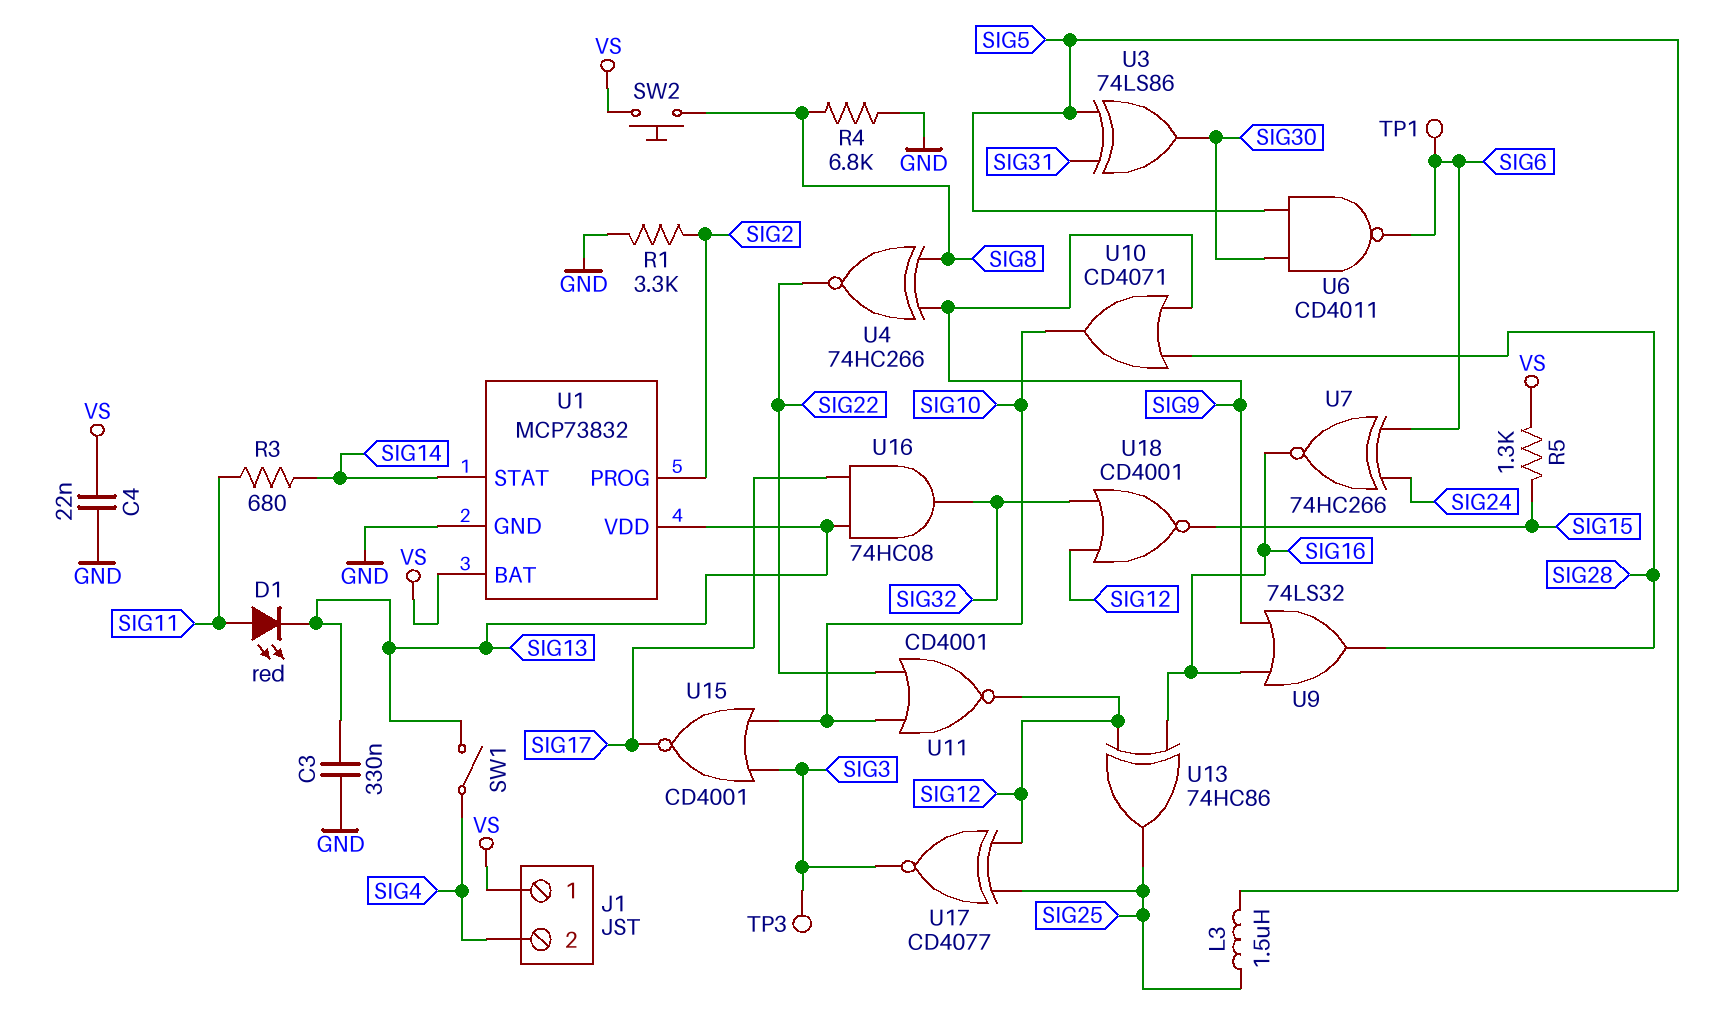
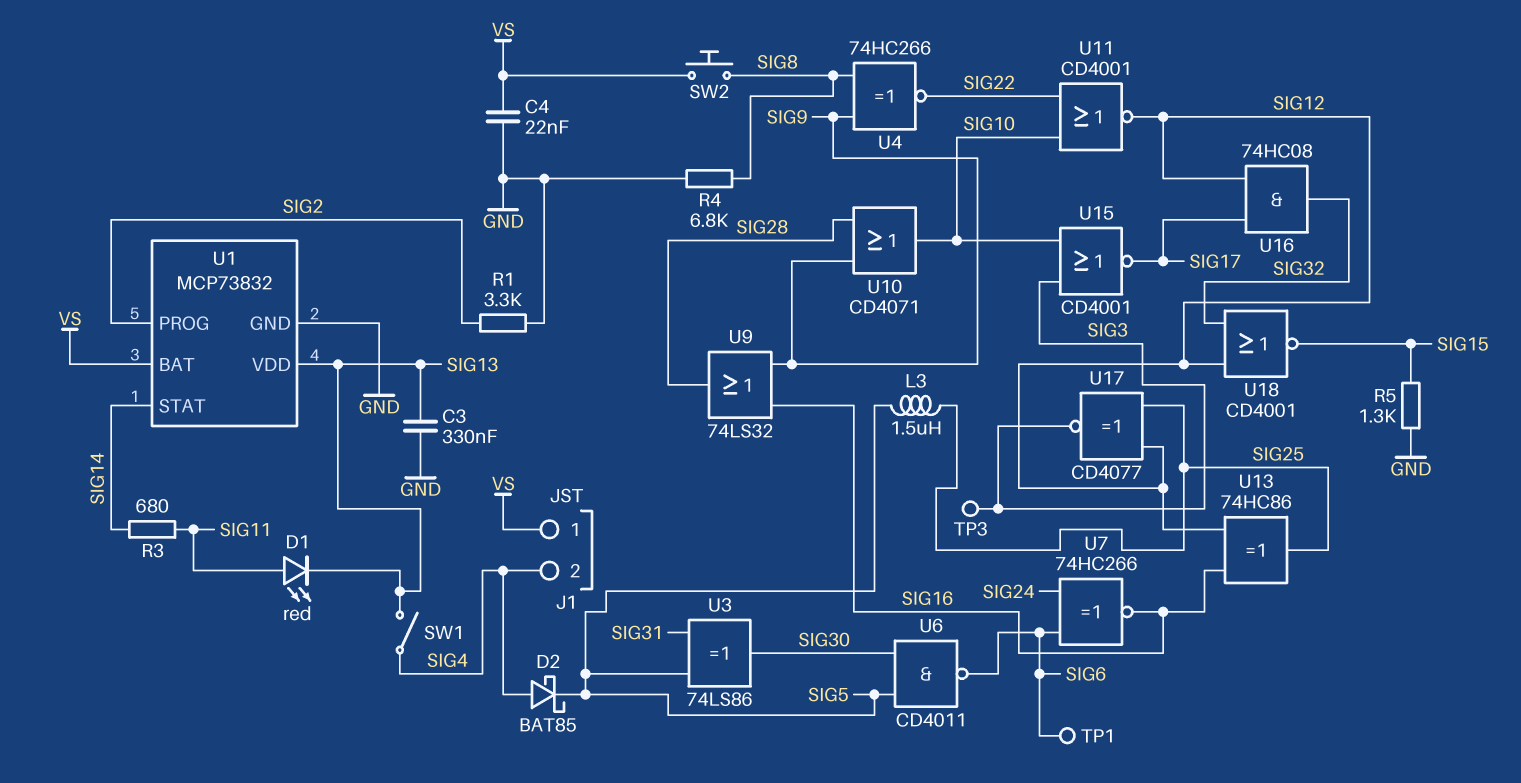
D2: none -> schottky BAT85 (A SIG4, K SIG5)
R5: 1.3k (SIG15, VS) -> 1.3k (GND, SIG15)
U16: AND 74HC08 (in SIG13, in SIG17, out SIG32) -> AND 74HC08 (in SIG12, in SIG17, out SIG32)

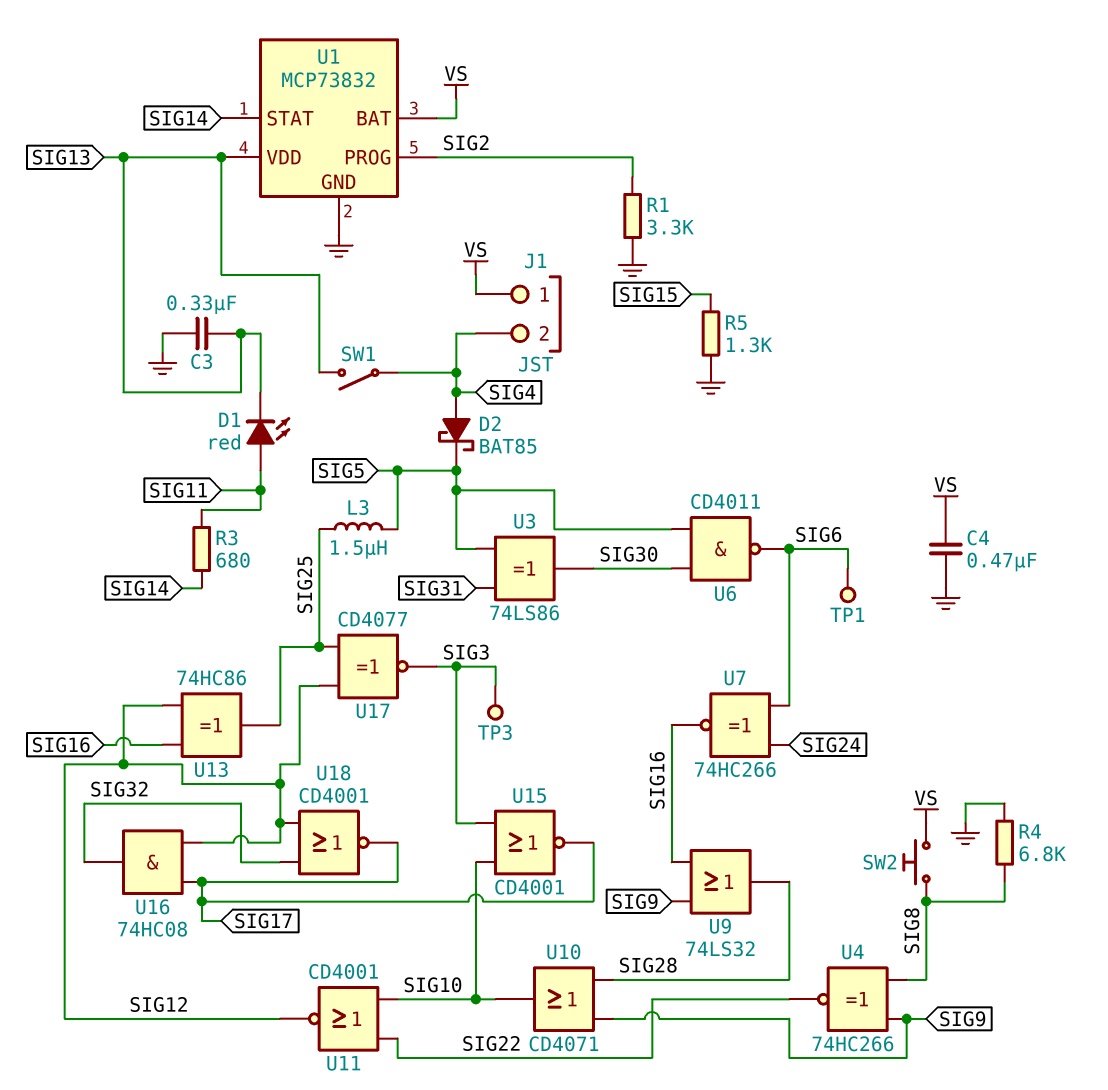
C4: 22nF (GND, VS) -> 470nF (GND, VS)
U18: NOR CD4001 (in SIG12, in SIG32, out SIG15) -> NOR CD4001 (in SIG12, in SIG32, out SIG17)

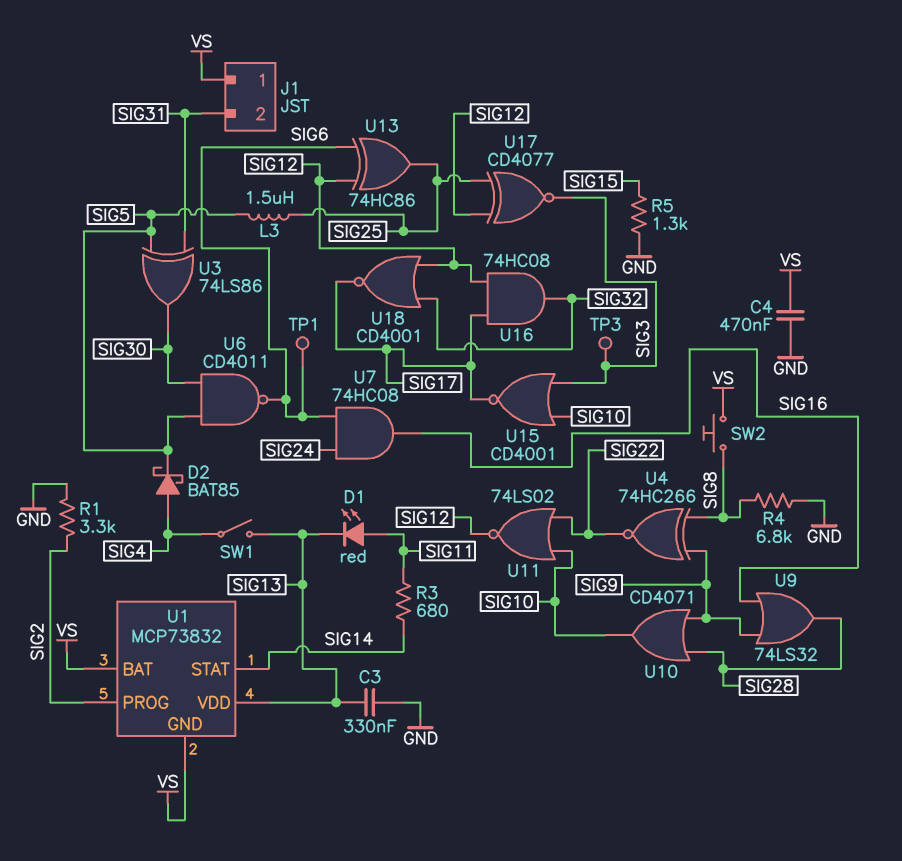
J1 pin 2: SIG4 -> SIG31
U1 pin GND: GND -> VS
U7: XNOR 74HC266 (in SIG6, in SIG24, out SIG16) -> AND 74HC08 (in SIG6, in SIG24, out SIG16)
U11: NOR CD4001 (in SIG10, in SIG22, out SIG12) -> NOR 74LS02 (in SIG10, in SIG22, out SIG12)
U13: XOR 74HC86 (in SIG12, in SIG16, out SIG25) -> XOR 74HC86 (in SIG6, in SIG12, out SIG25)

